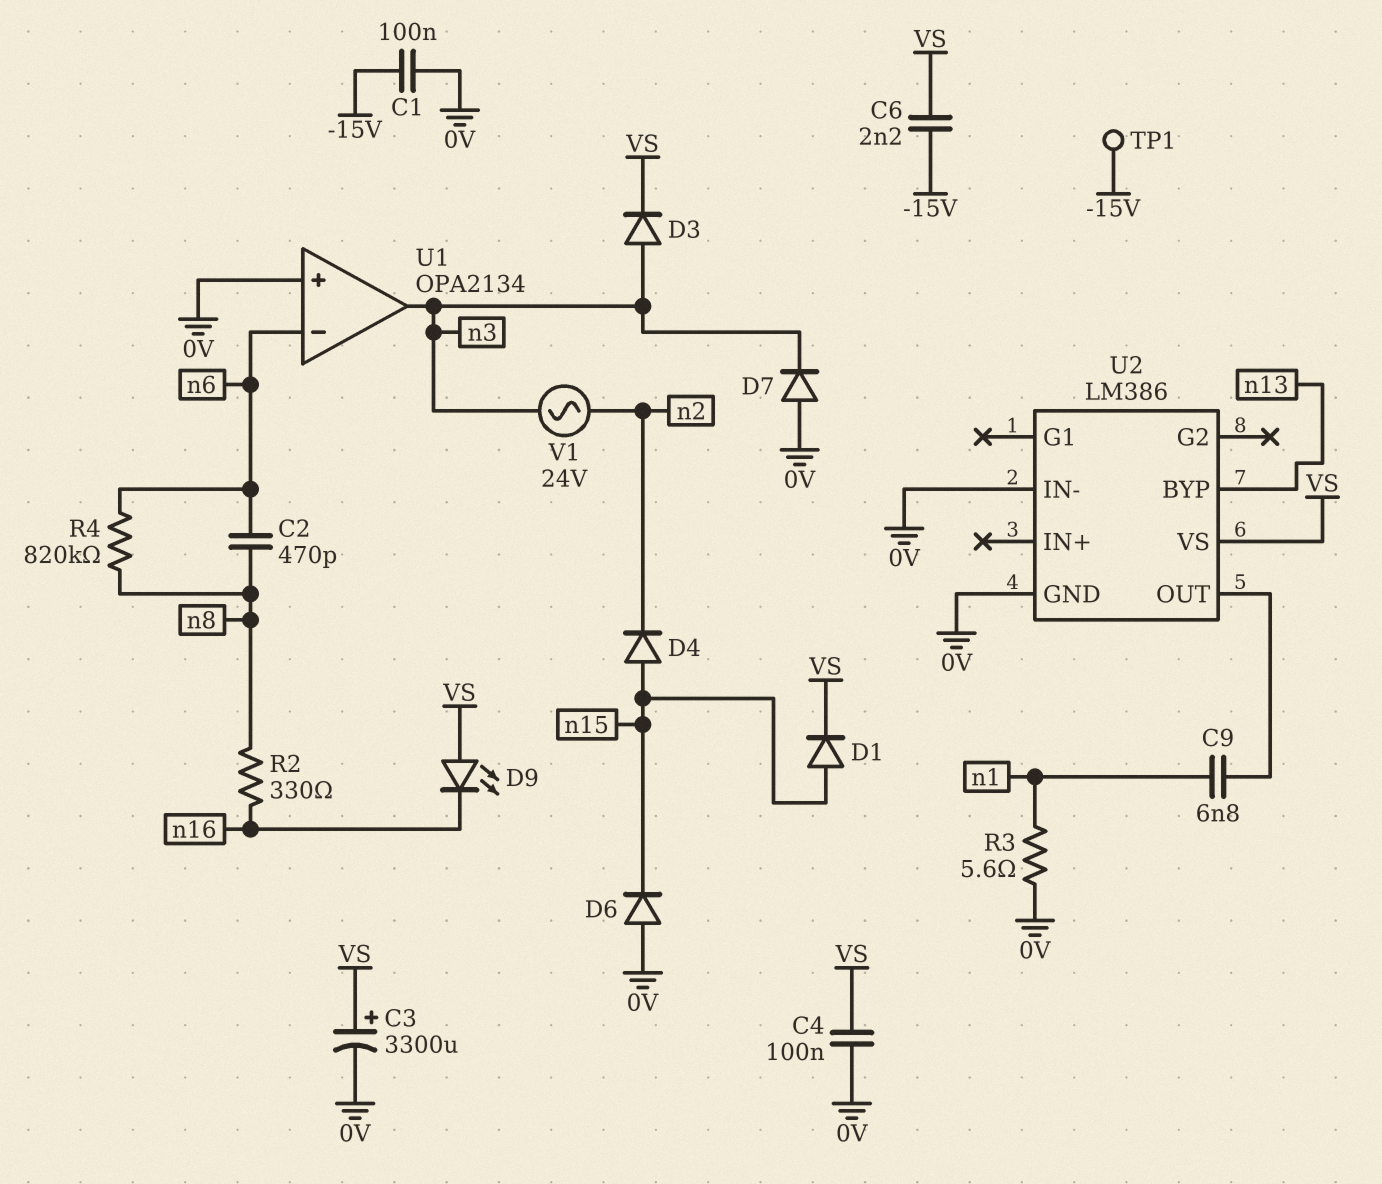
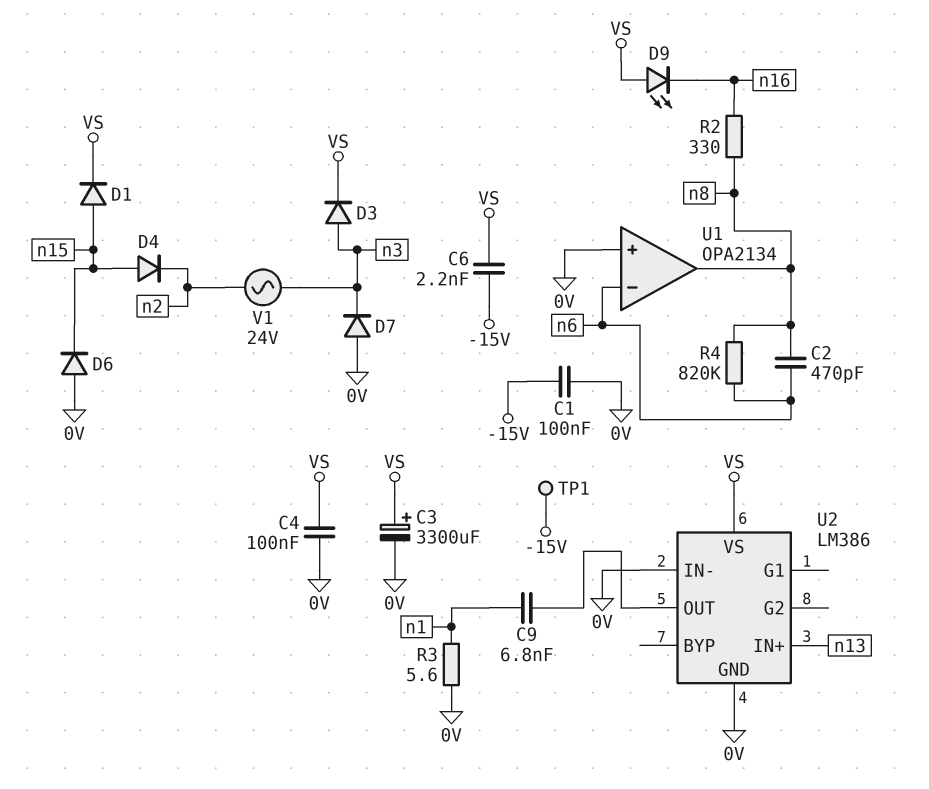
U1 pin out: n3 -> n8
U2 pin BYP: n13 -> none
U2 pin IN+: none -> n13

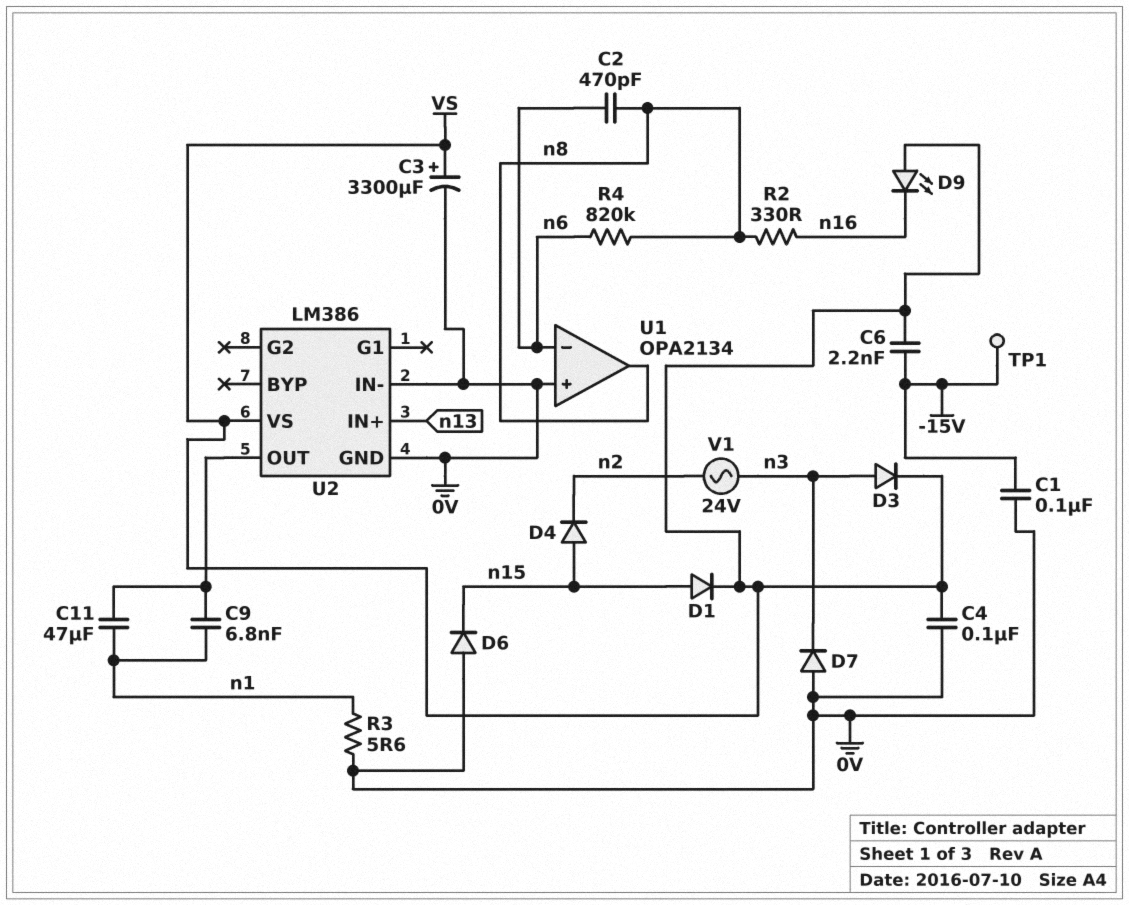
C11: none -> 47uF (U2/OUT, n1)

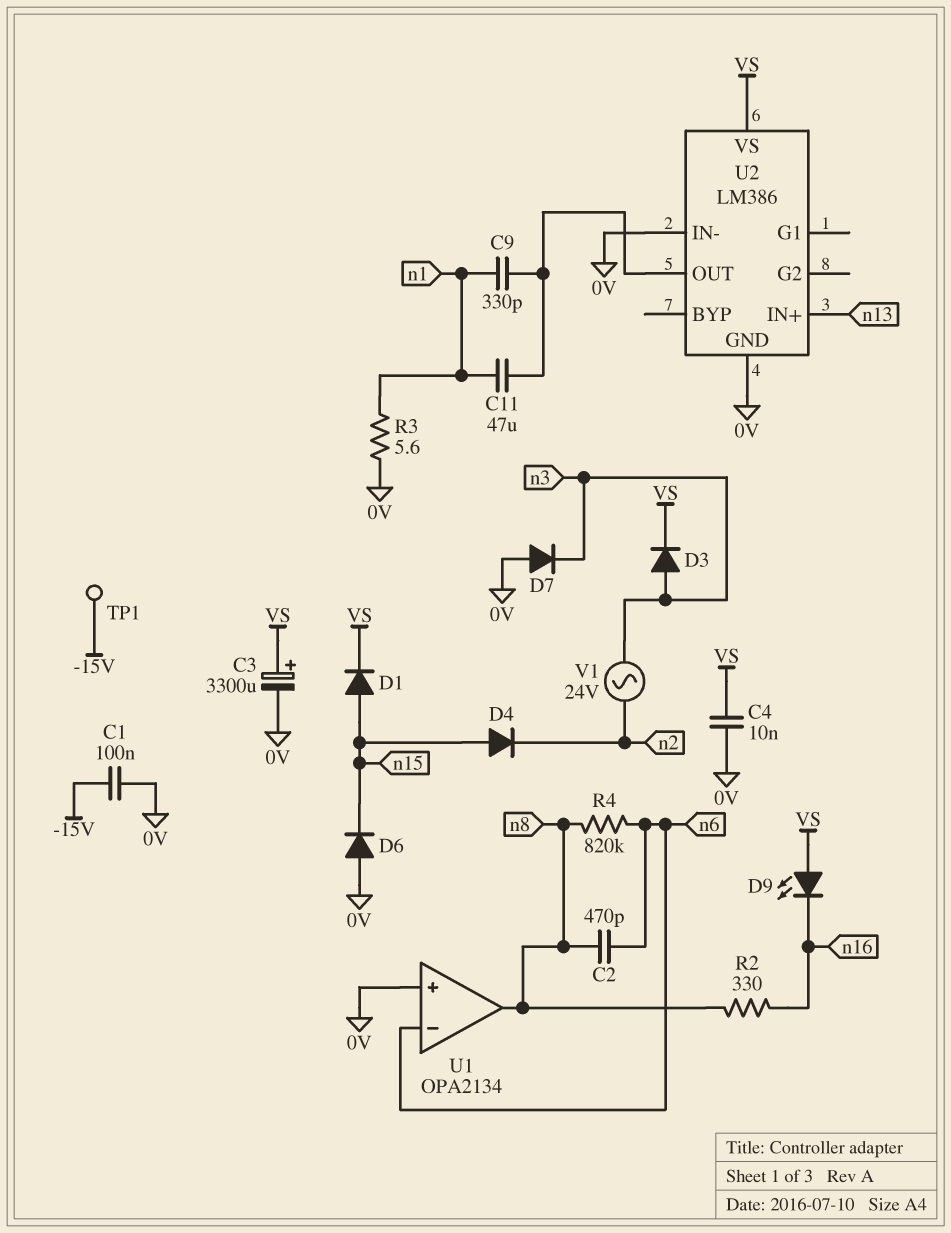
C4: 100nF (0V, VS) -> 10nF (0V, VS)
C6: 2.2nF (-15V, VS) -> none
C9: 6.8nF (U2/OUT, n1) -> 330pF (U2/OUT, n1)

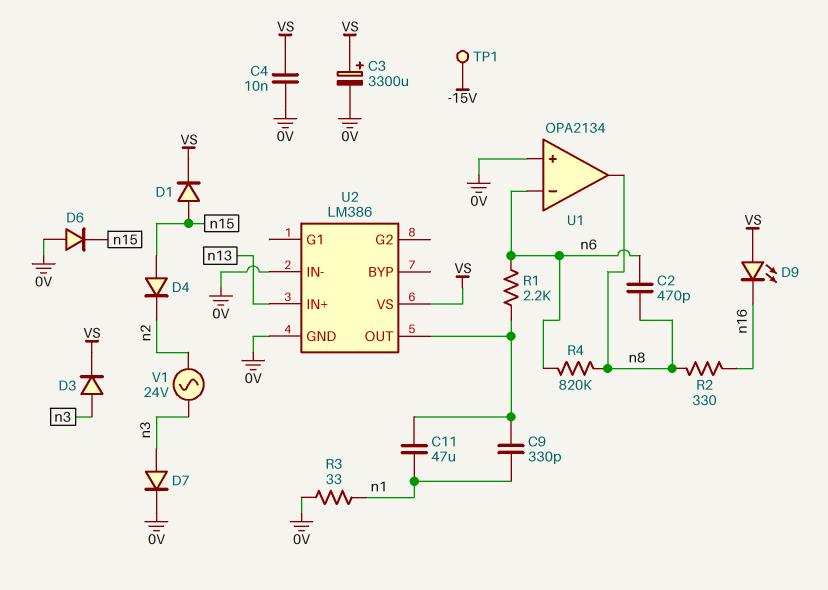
C1: 100nF (-15V, 0V) -> none
D7: diode (A 0V, K n3) -> diode (A n3, K 0V)
R1: none -> 2.2k (U2/OUT, n6)
R3: 5.6 (0V, n1) -> 33 (0V, n1)

